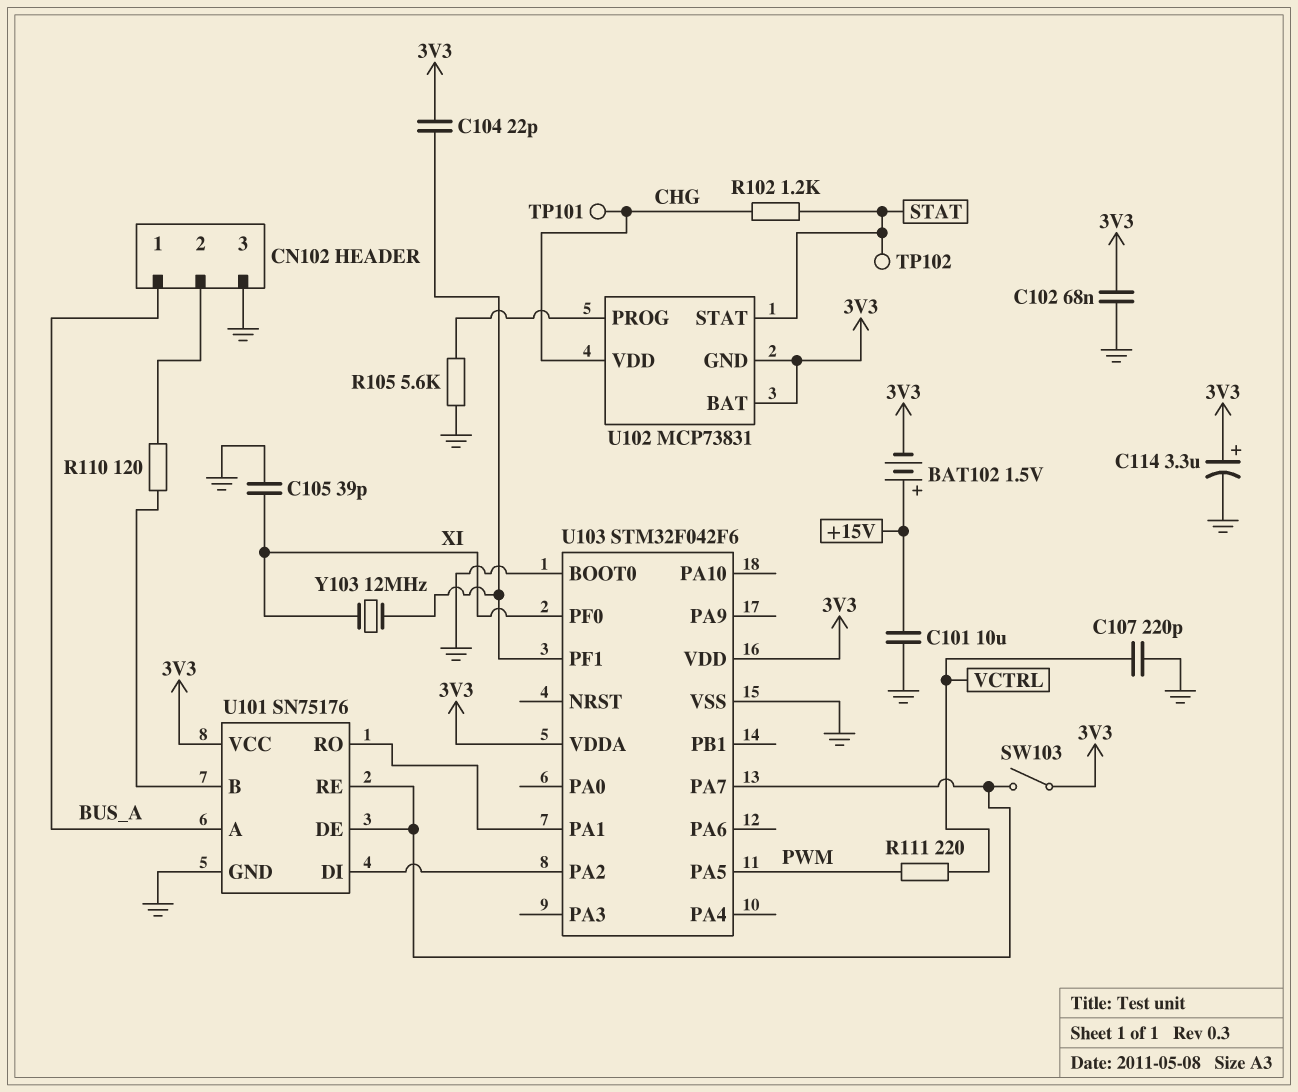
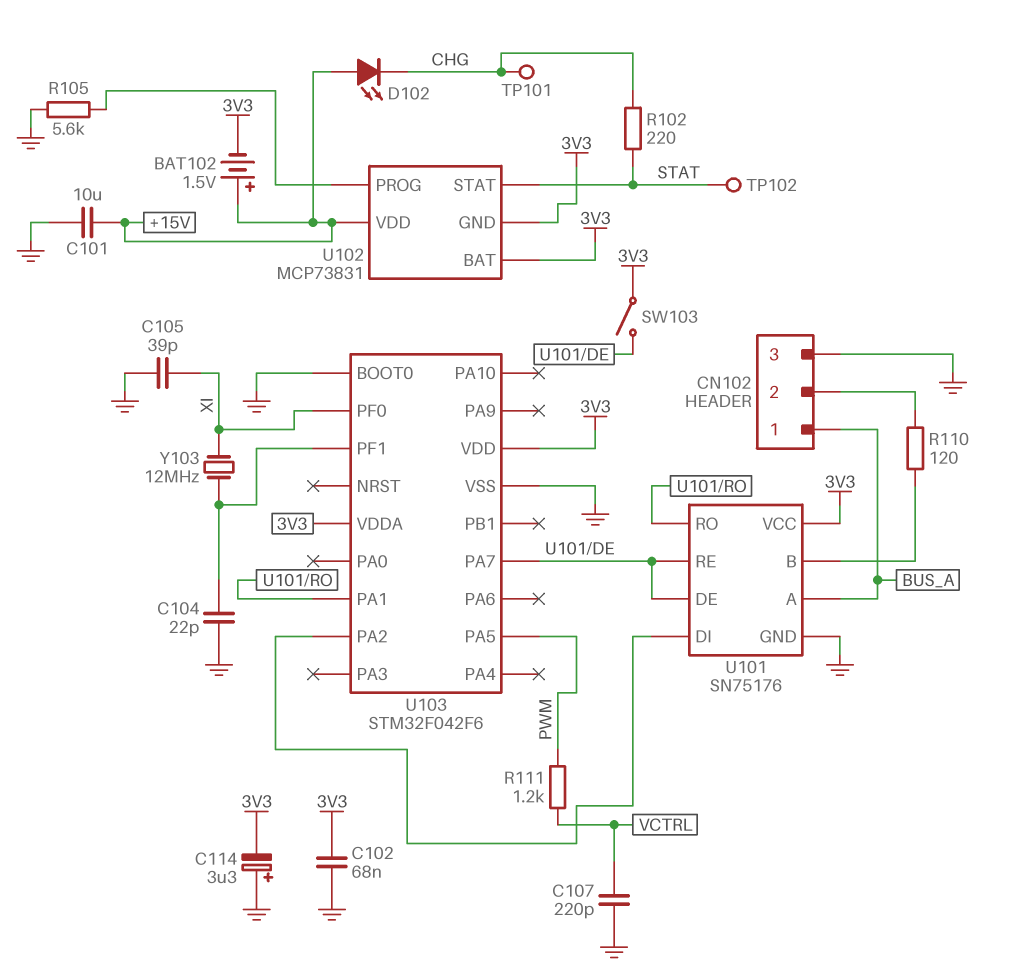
C104: 22pF (3V3, U103/PF1) -> 22pF (GND, U103/PF1)
C114: 3.3uF (plus 3V3, minus GND) -> 3.3uF (plus GND, minus 3V3)
D102: none -> LED (A +15V, K CHG)
R102: 1.2k (CHG, STAT) -> 220 (CHG, STAT)
R111: 220 (PWM, VCTRL) -> 1.2k (PWM, VCTRL)
U102 pin VDD: CHG -> +15V

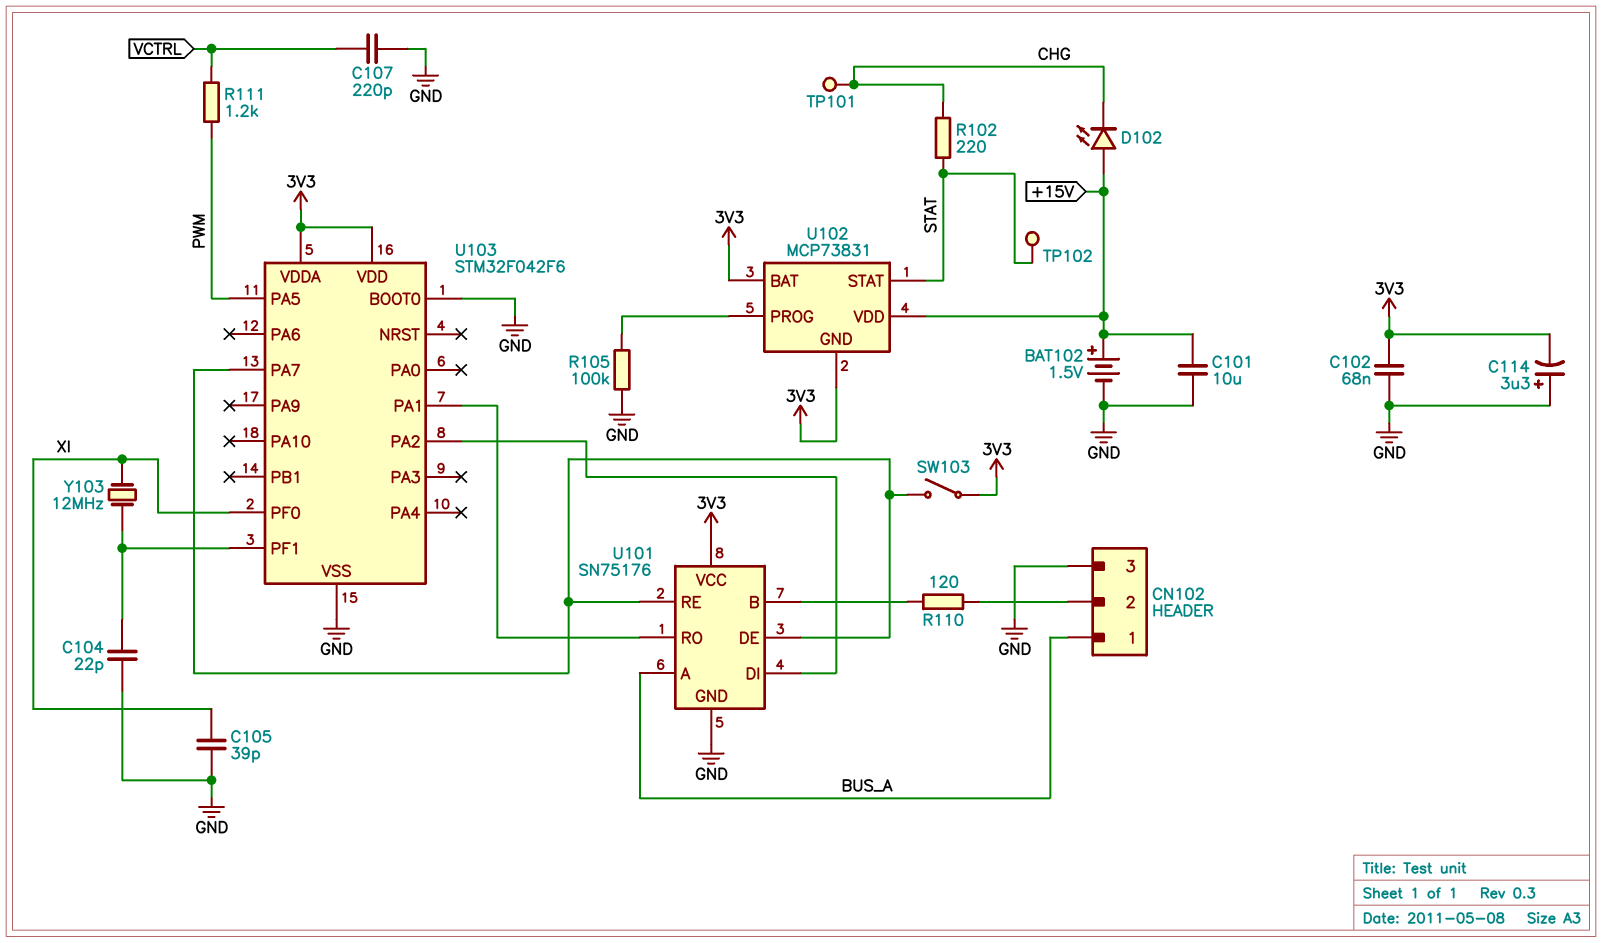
BAT102: 1.5V (plus +15V, minus 3V3) -> 1.5V (plus +15V, minus GND)
R105: 5.6k (GND, U102/PROG) -> 100k (GND, U102/PROG)

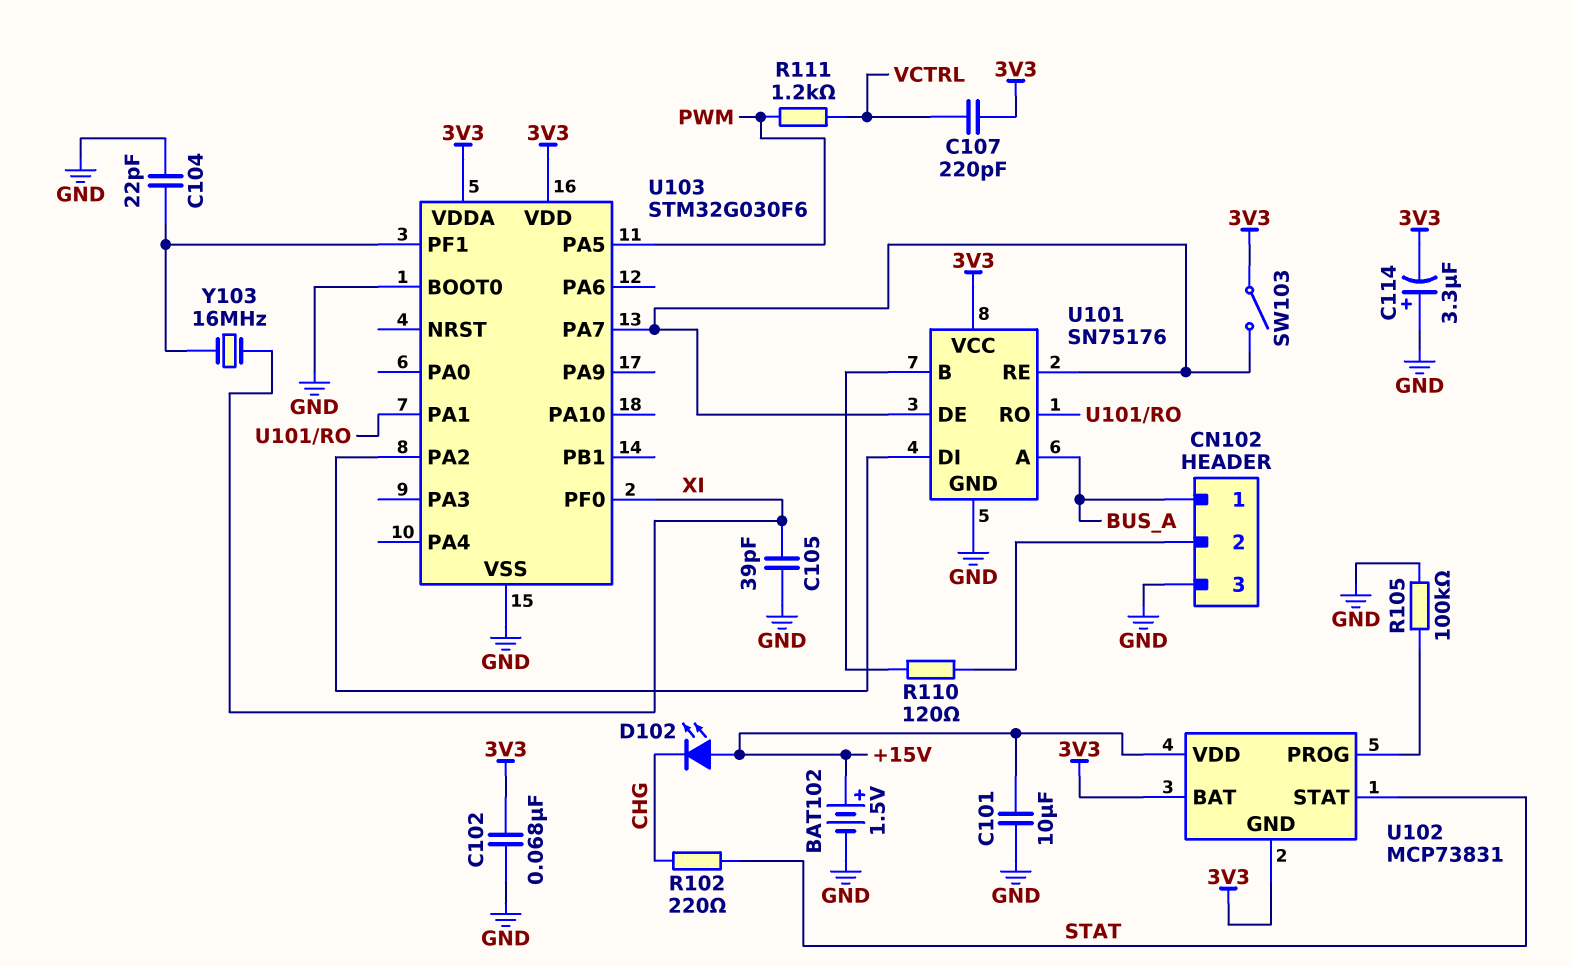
C107: 220pF (GND, VCTRL) -> 220pF (3V3, VCTRL)
TP101: test point (CHG) -> none
TP102: test point (STAT) -> none
U103: STM32F042F6 -> STM32G030F6
Y103: 12MHz (U103/PF1, XI) -> 16MHz (U103/PF1, XI)

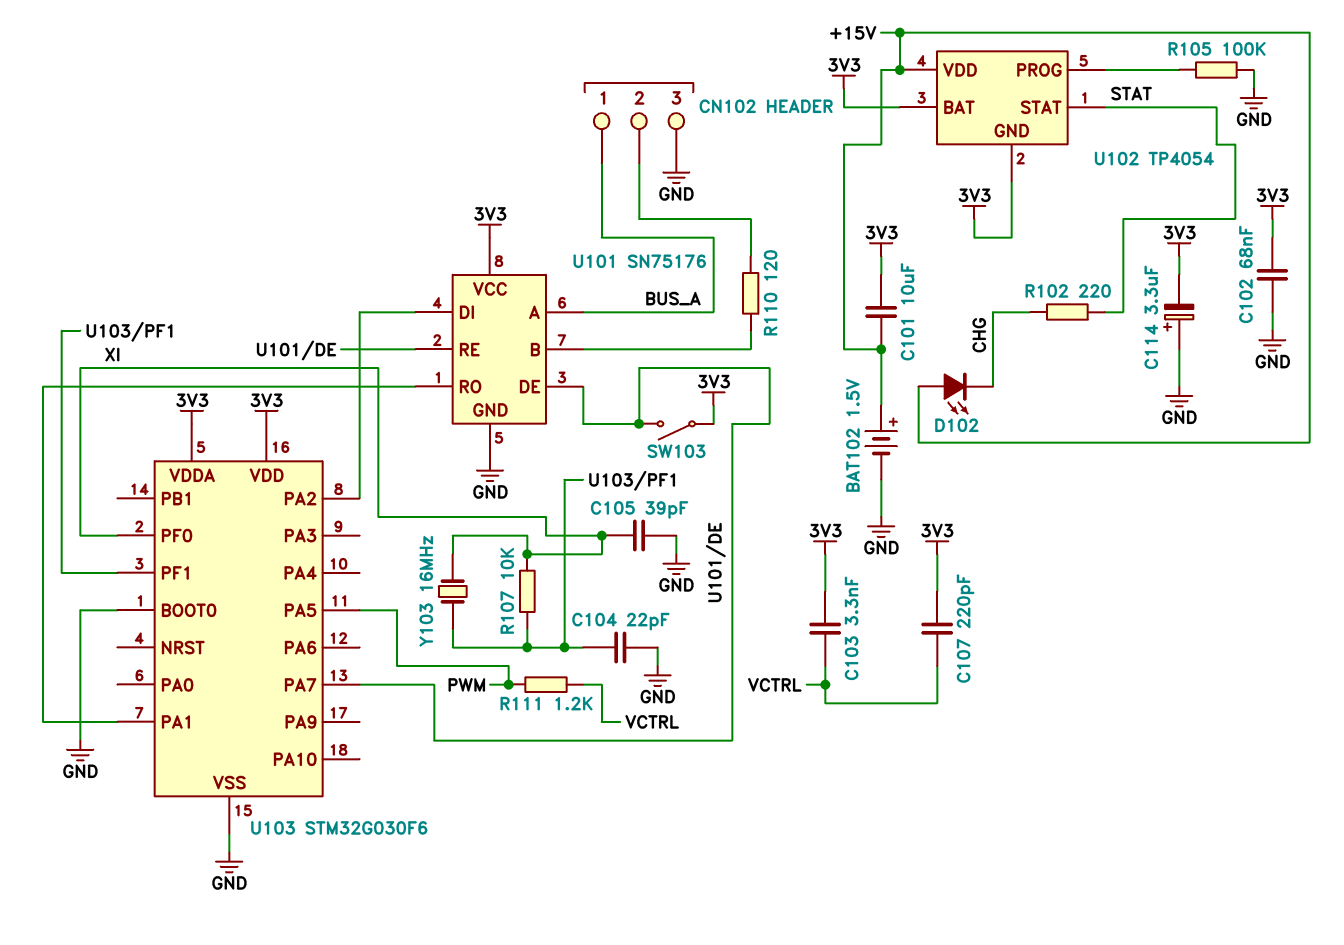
C101: 10uF (+15V, GND) -> 10uF (+15V, 3V3)
C103: none -> 3.3nF (3V3, VCTRL)
R107: none -> 10k (U103/PF1, XI)
U102: MCP73831 -> TP4054

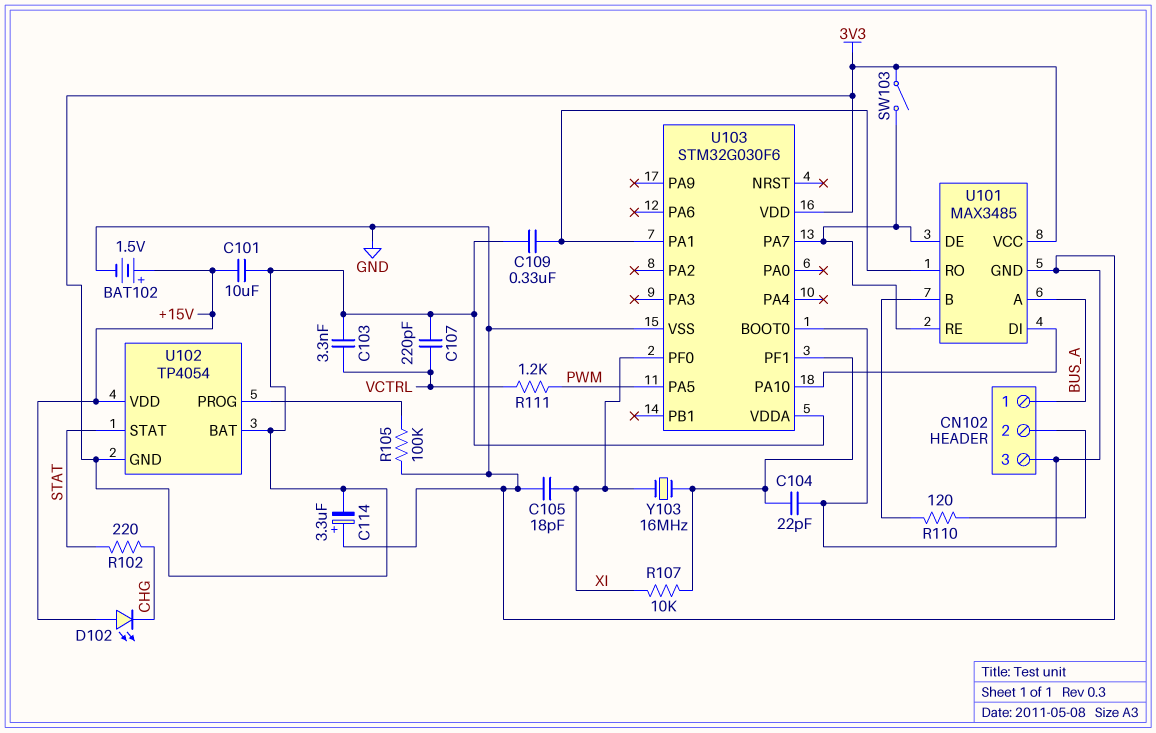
C102: 68nF (3V3, GND) -> none
C105: 39pF (GND, XI) -> 18pF (GND, XI)
C109: none -> 330nF (3V3, U101/RO)
U101: SN75176 -> MAX3485
U103 pin PA2: U101/DI -> none
U103 pin PA10: none -> U101/DI

